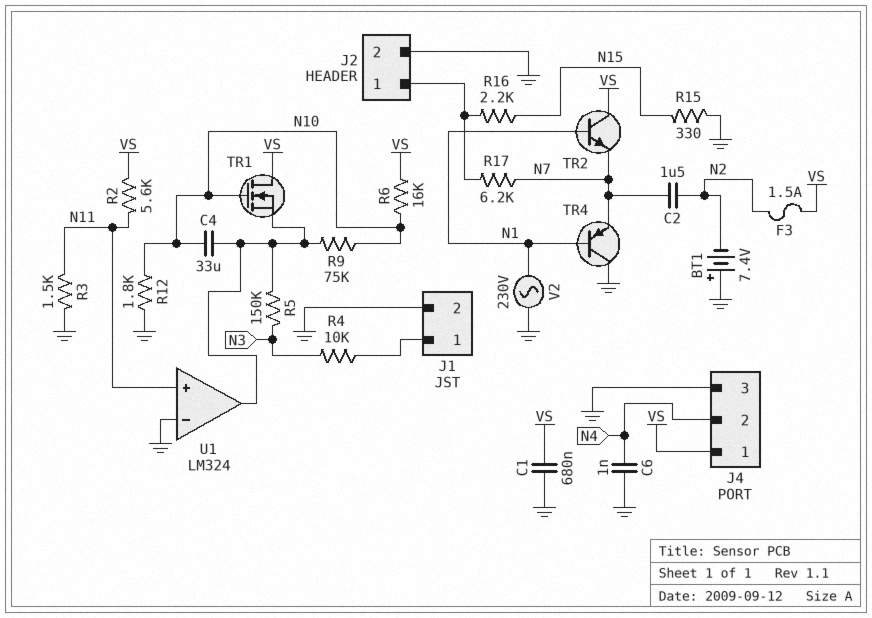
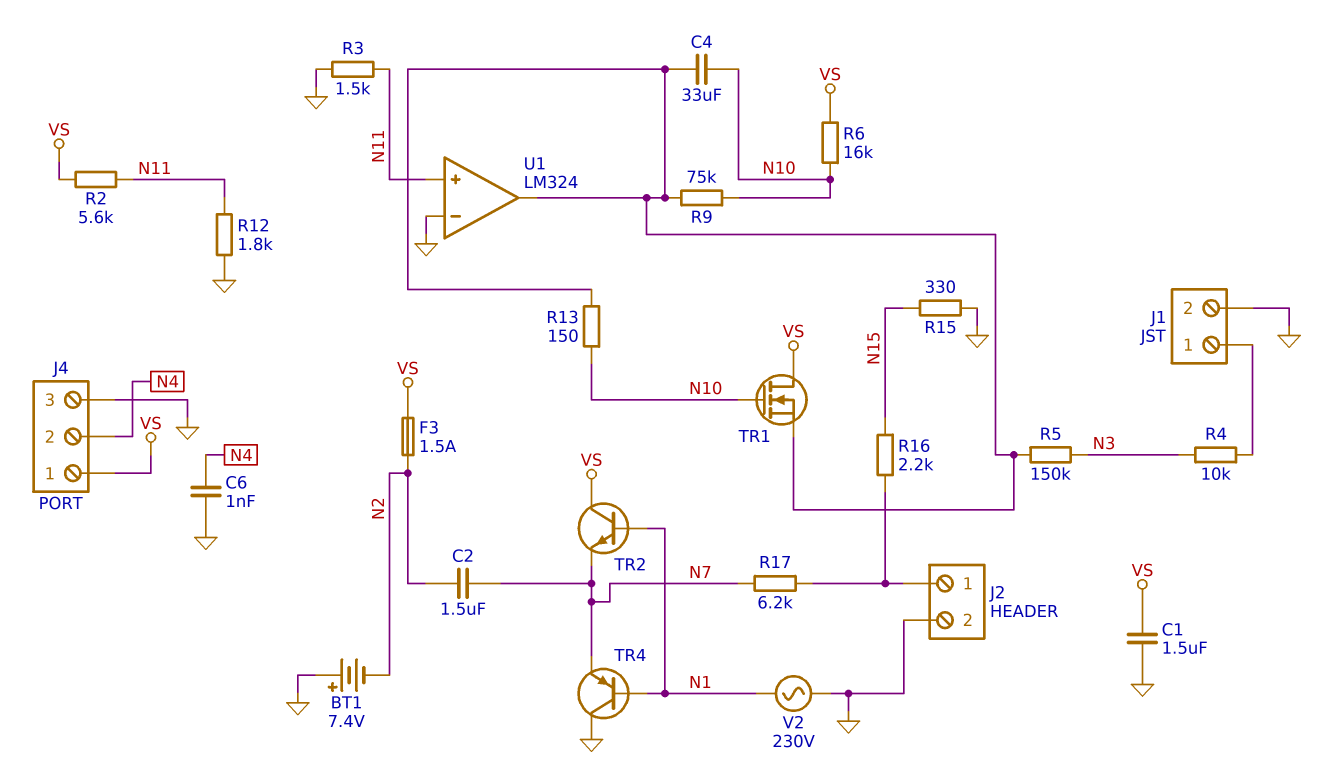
C1: 680nF (GND, VS) -> 1.5uF (GND, VS)
R12: 1.8k (GND, N10) -> 1.8k (GND, N11)
R13: none -> 150 (N10, U1/out)

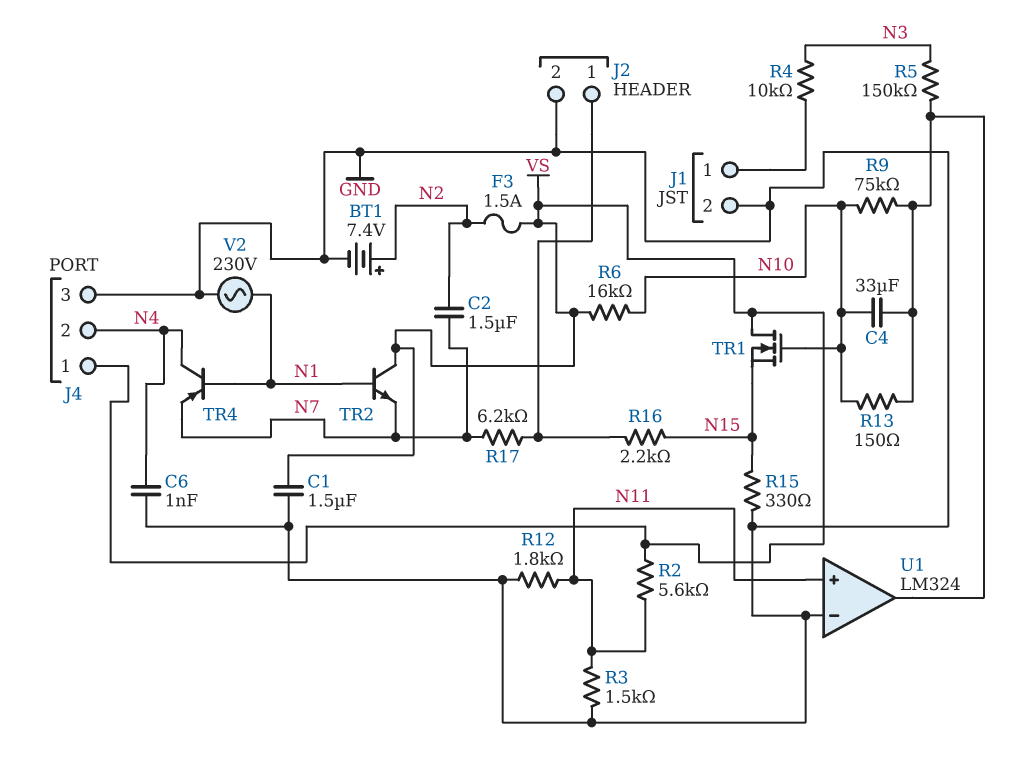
BT1: 7.4V (plus GND, minus N2) -> 7.4V (plus N2, minus GND)
TR1: NMOS (G N10, D VS, S U1/out) -> NMOS (G N10, D VS, S N15)
TR4: PNP (B N1, C GND, E N7) -> PNP (B N1, C N4, E N7)

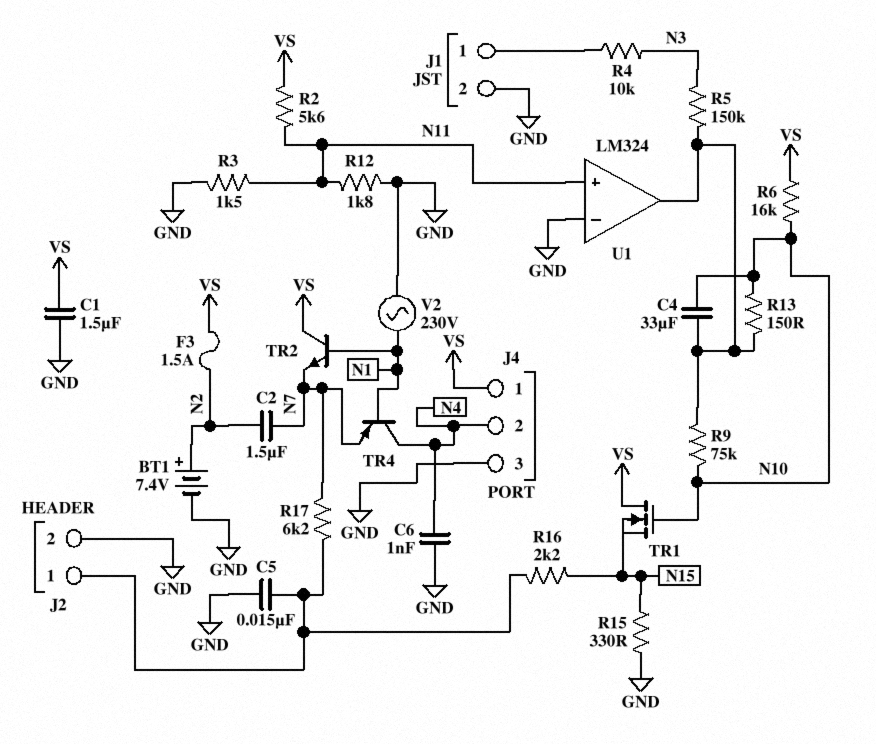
C5: none -> 15nF (GND, J2/1)

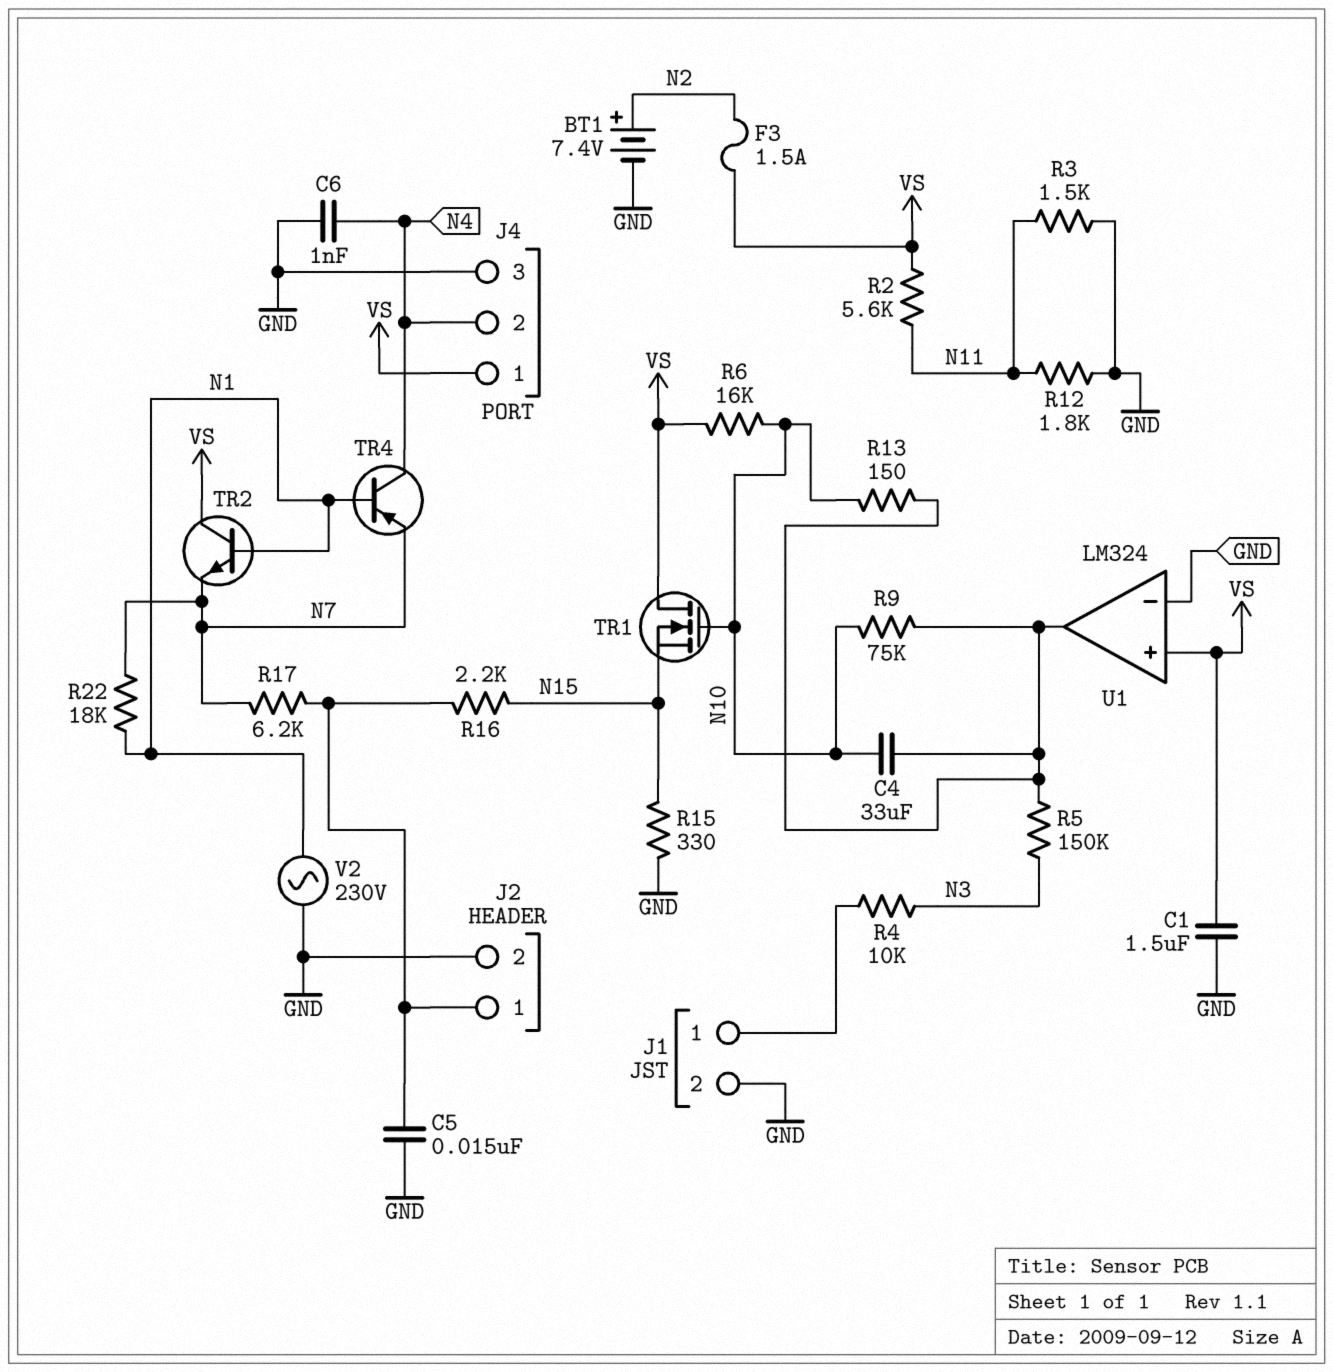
C2: 1.5uF (N2, N7) -> none
R22: none -> 18k (N1, N7)
U1 pin in+: N11 -> VS

